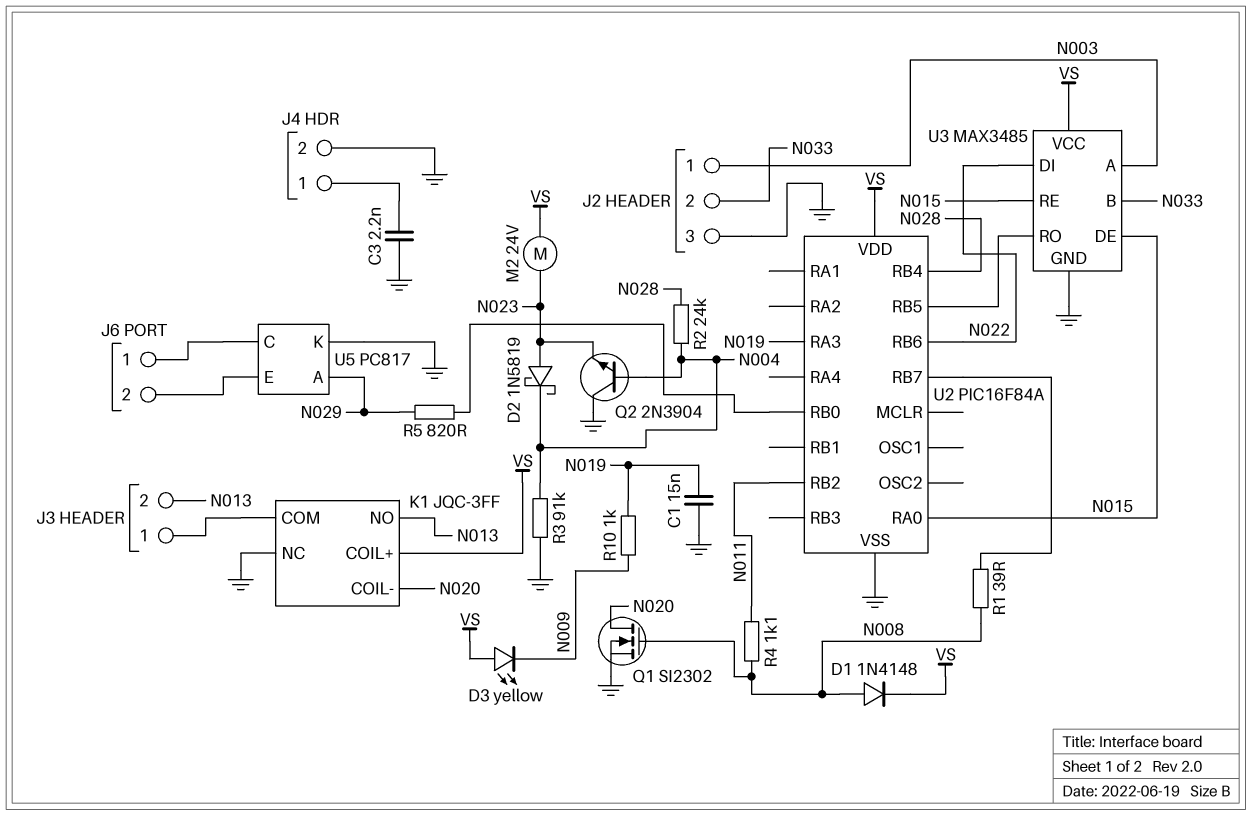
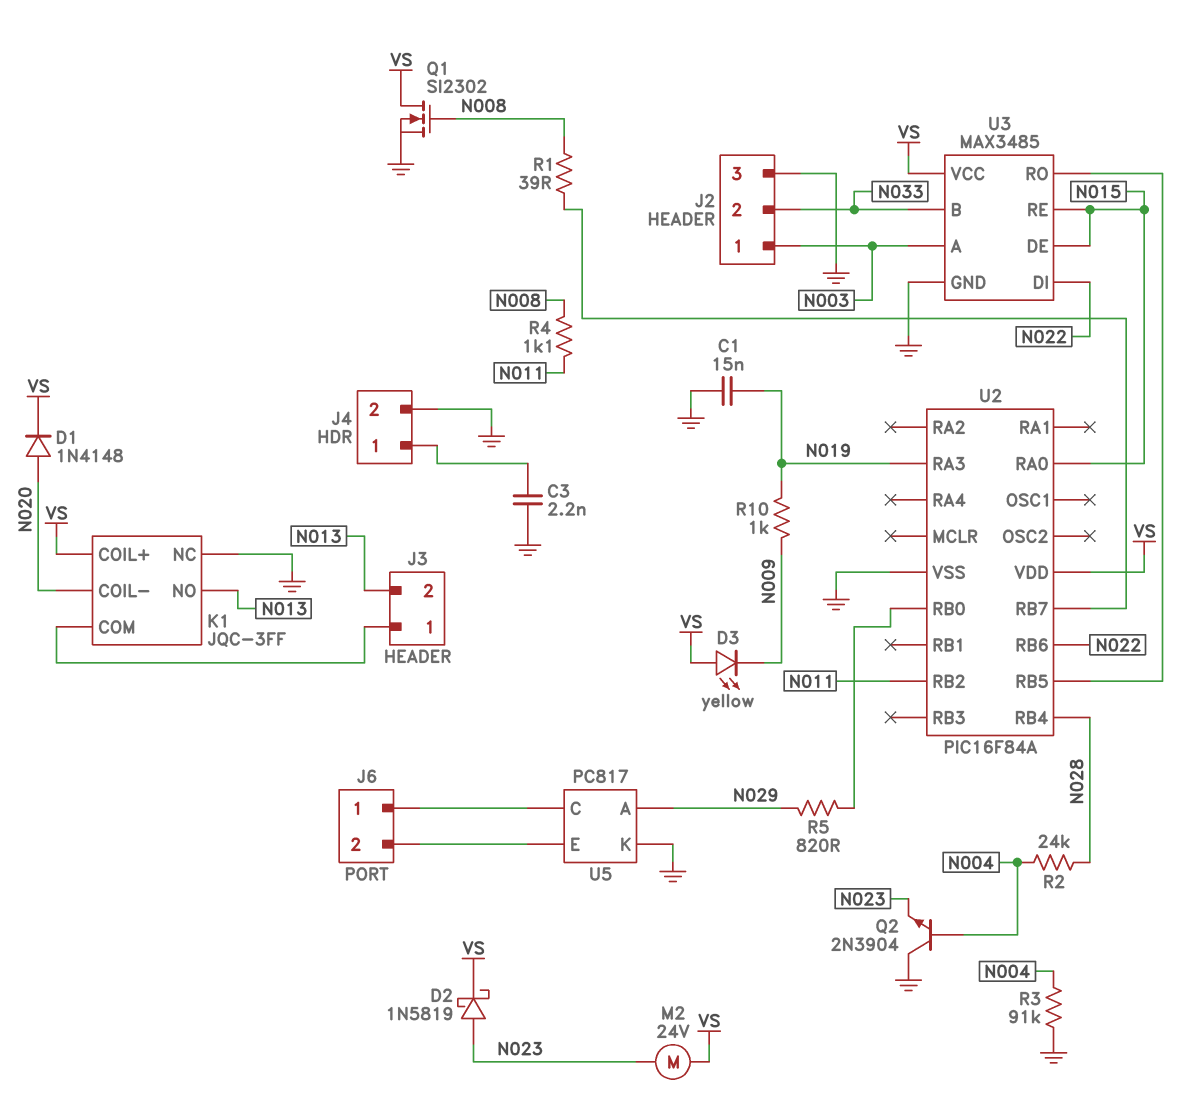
D1: diode 1N4148 (A N008, K VS) -> diode 1N4148 (A N020, K VS)
D2: schottky 1N5819 (A N023, K N004) -> schottky 1N5819 (A N023, K VS)
Q1: NMOS SI2302 (G N008, D N020, S GND) -> NMOS SI2302 (G N008, D VS, S GND)

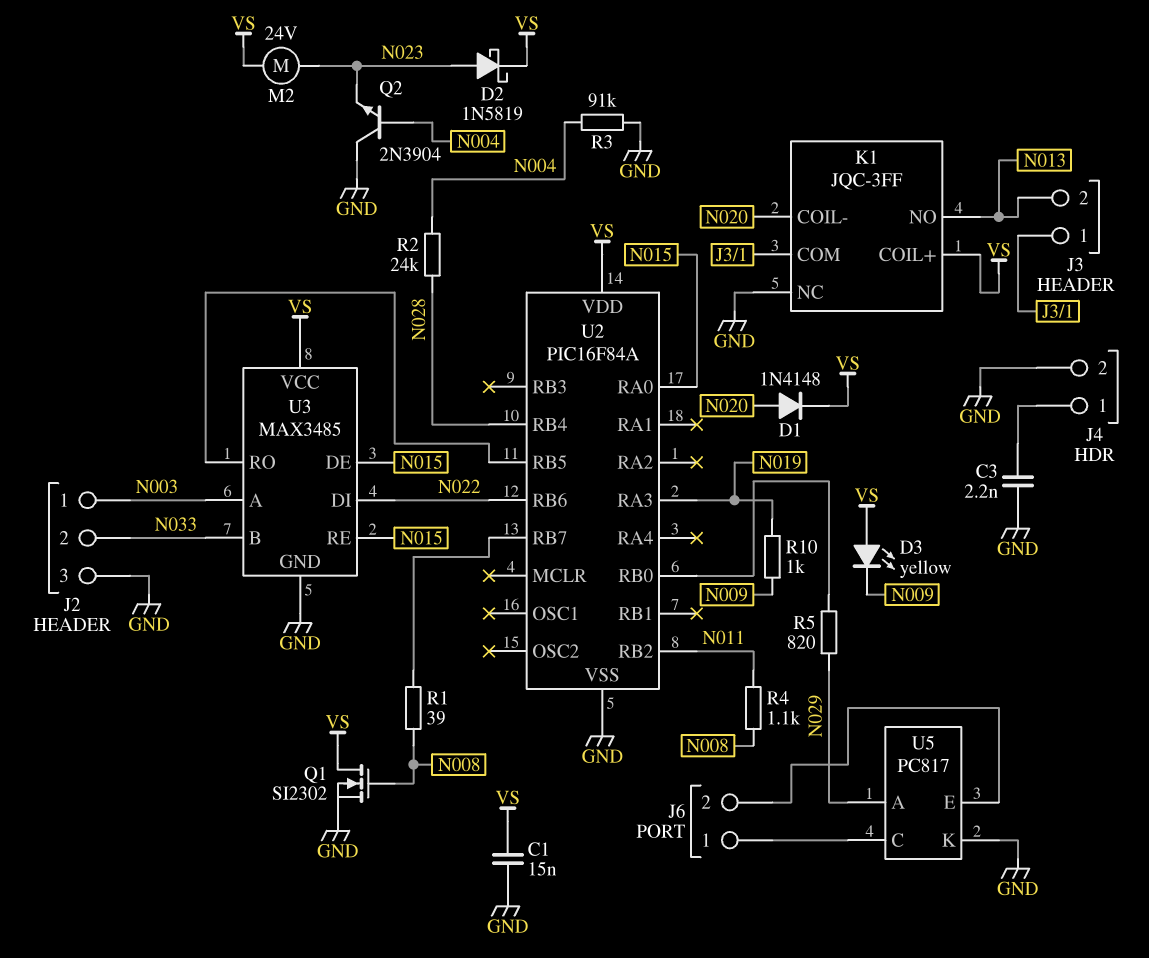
C1: 15nF (GND, N019) -> 15nF (GND, VS)

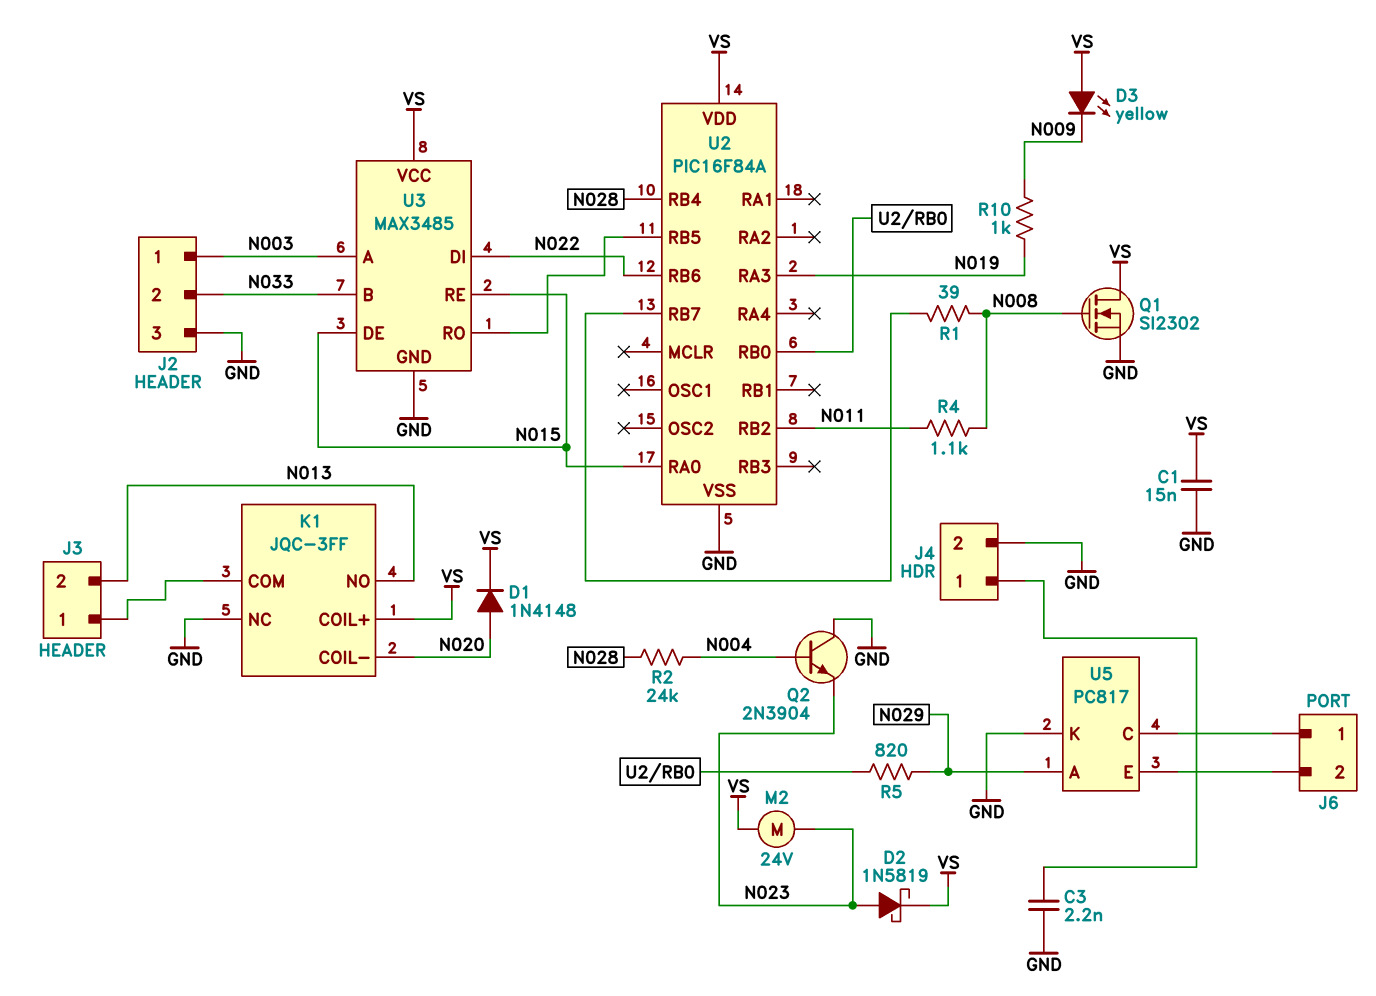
R3: 91k (GND, N004) -> none

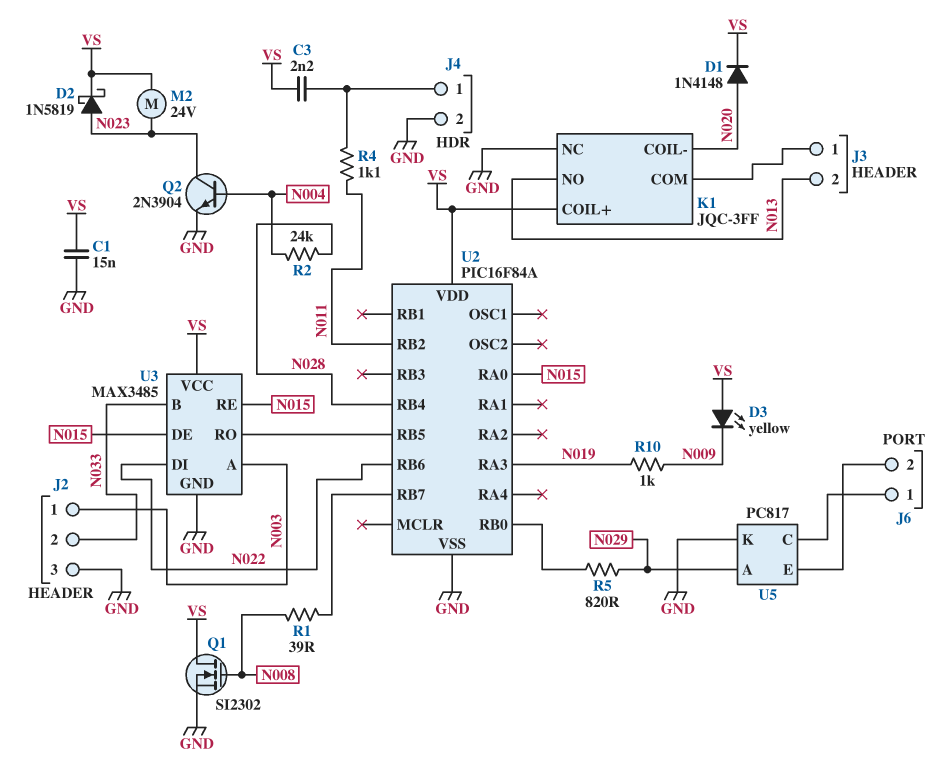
C3: 2.2nF (GND, J4/1) -> 2.2nF (J4/1, VS)
Q2: NPN 2N3904 (B N004, C GND, E N023) -> NPN 2N3904 (B N004, C N023, E GND)
R4: 1.1k (N008, N011) -> 1.1k (J4/1, N011)

